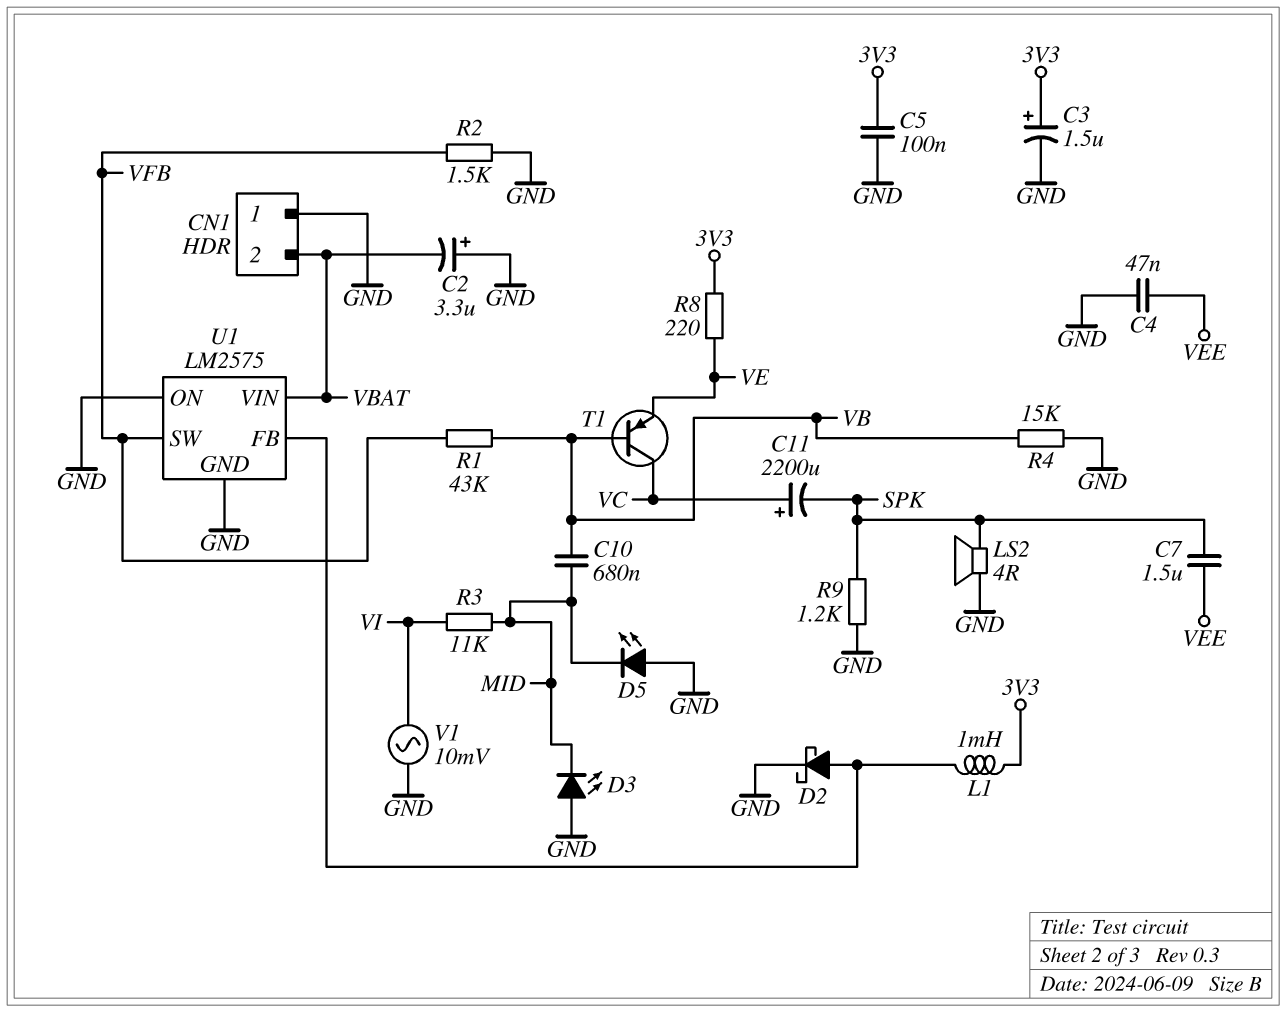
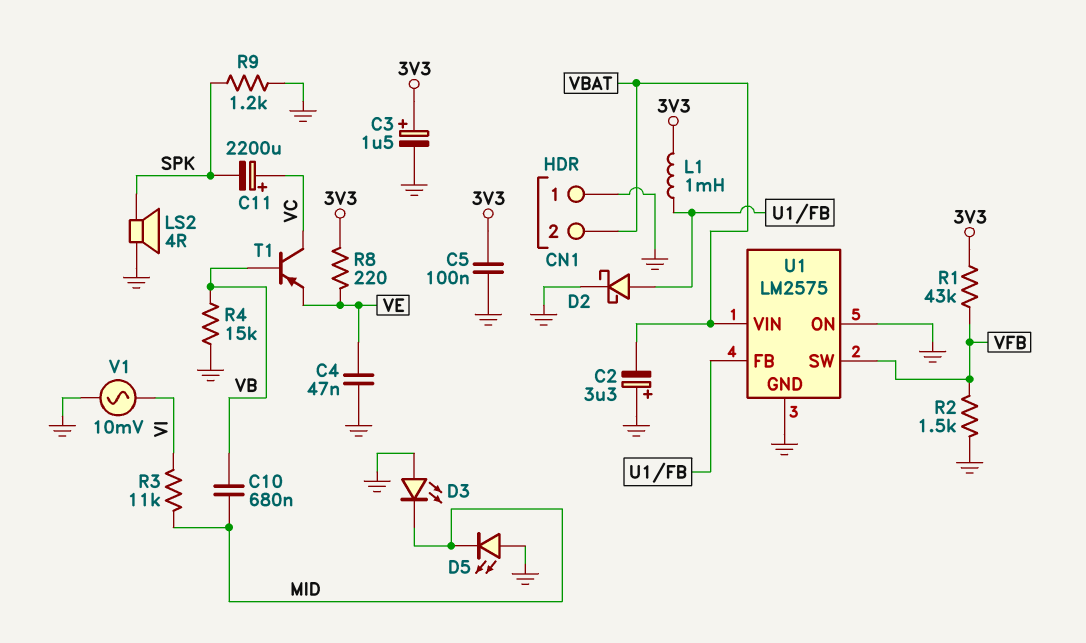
C4: 47nF (GND, VEE) -> 47nF (GND, VE)
C7: 1.5uF (SPK, VEE) -> none
R1: 43k (VB, VFB) -> 43k (3V3, VFB)

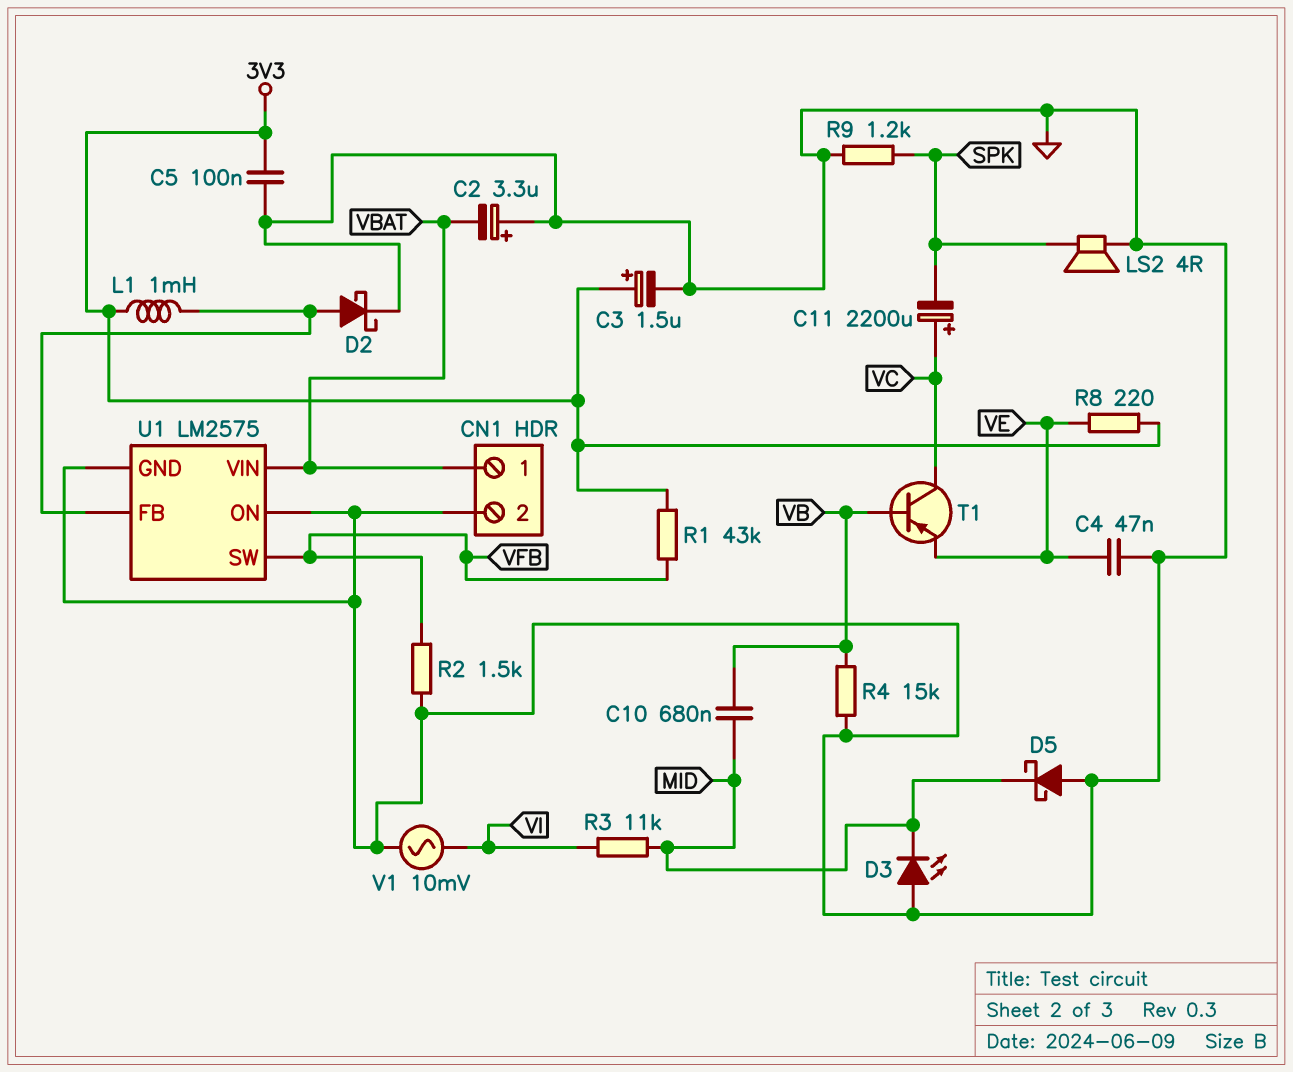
CN1 pin 1: GND -> VBAT
CN1 pin 2: VBAT -> GND
D5: LED (A GND, K MID) -> schottky (A GND, K MID)

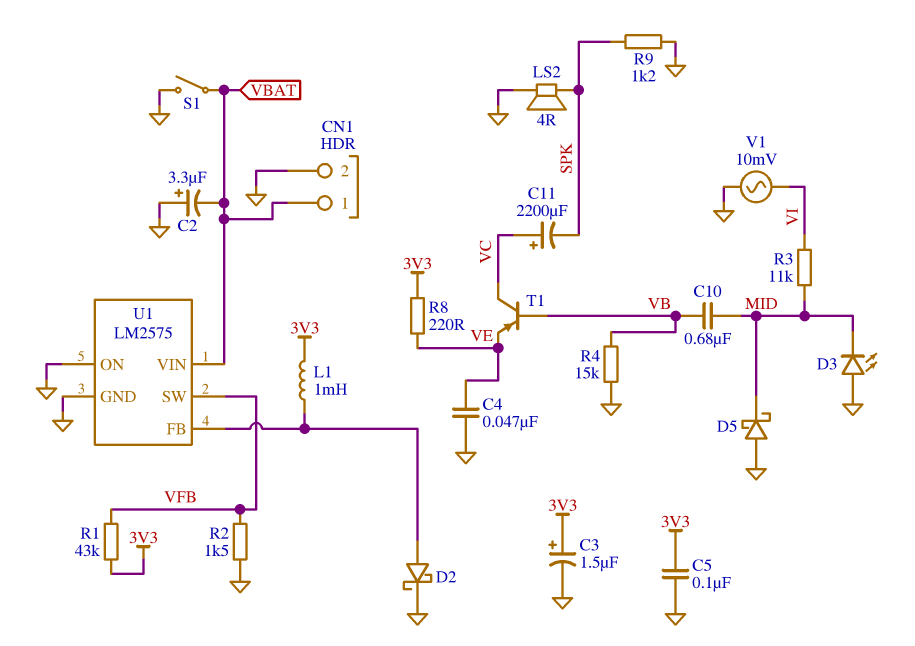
S1: none -> switch (GND, VBAT)

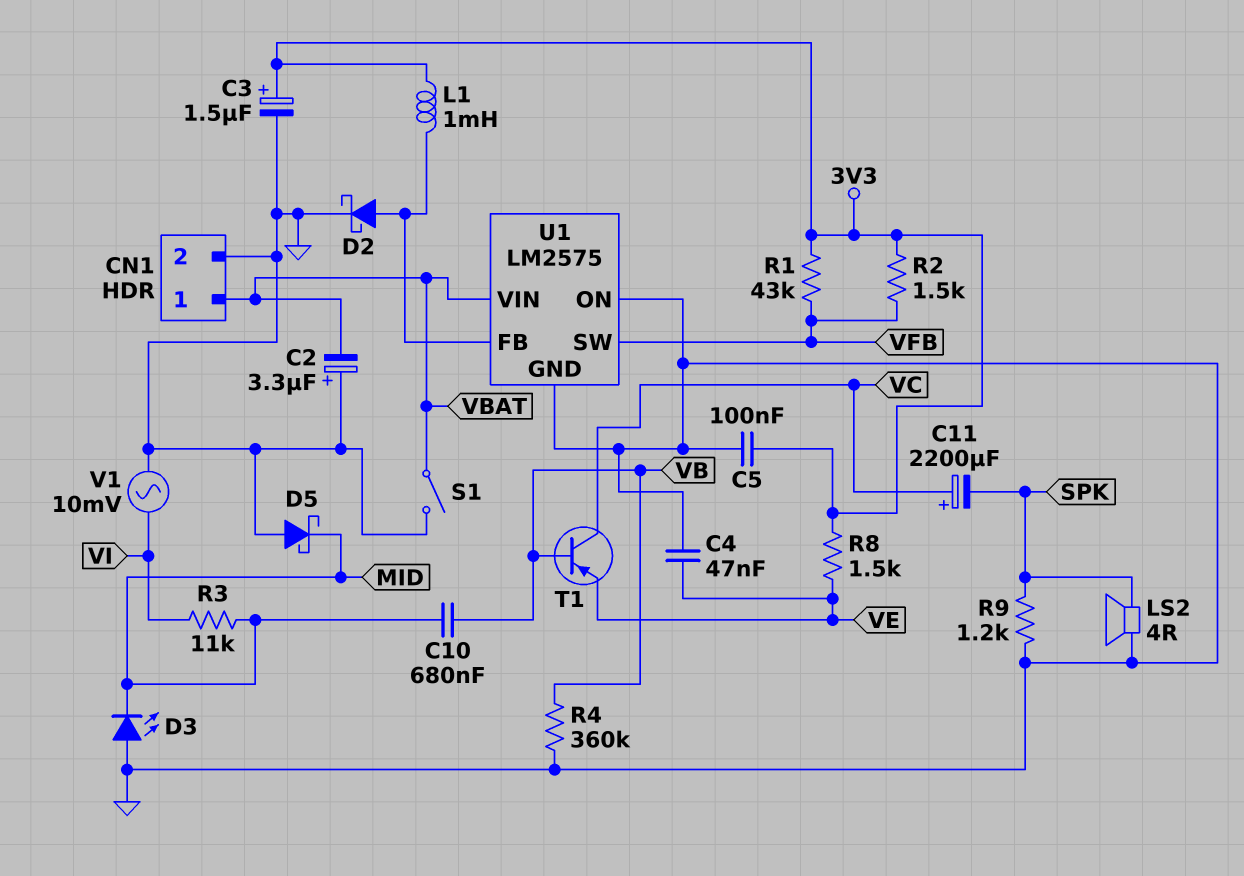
R2: 1.5k (GND, VFB) -> 1.5k (3V3, VFB)
R4: 15k (GND, VB) -> 360k (GND, VB)
R8: 220 (3V3, VE) -> 1.5k (3V3, VE)

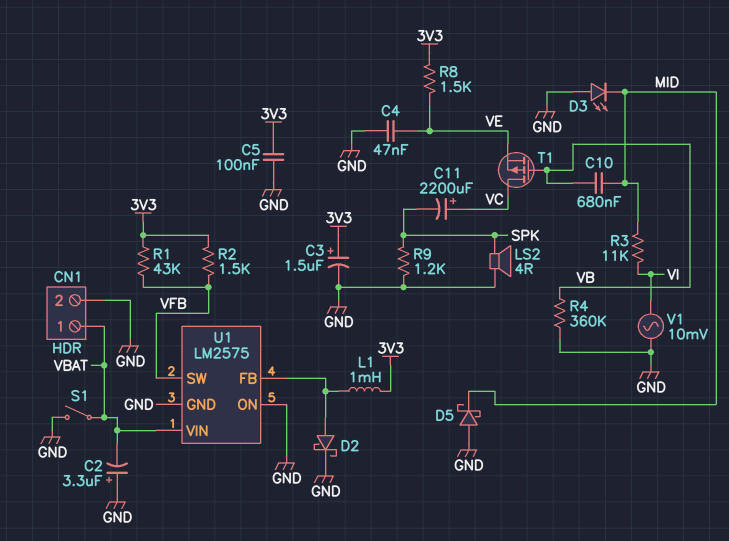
T1: PNP (B VB, C VC, E VE) -> PMOS (G VB, D VC, S VE)

